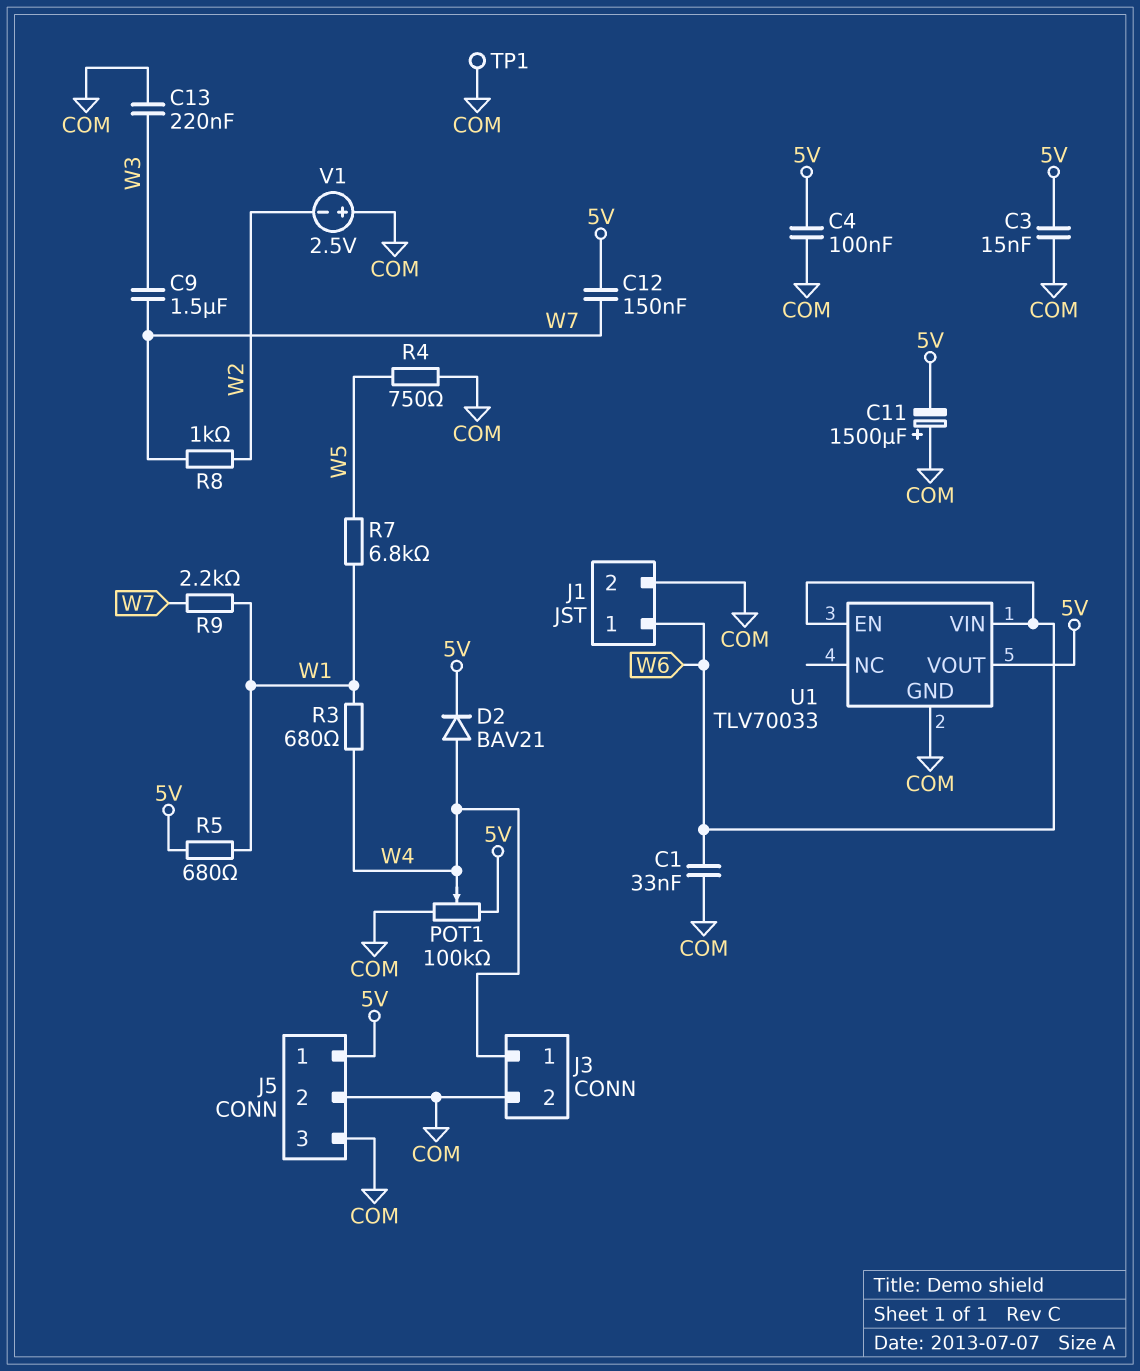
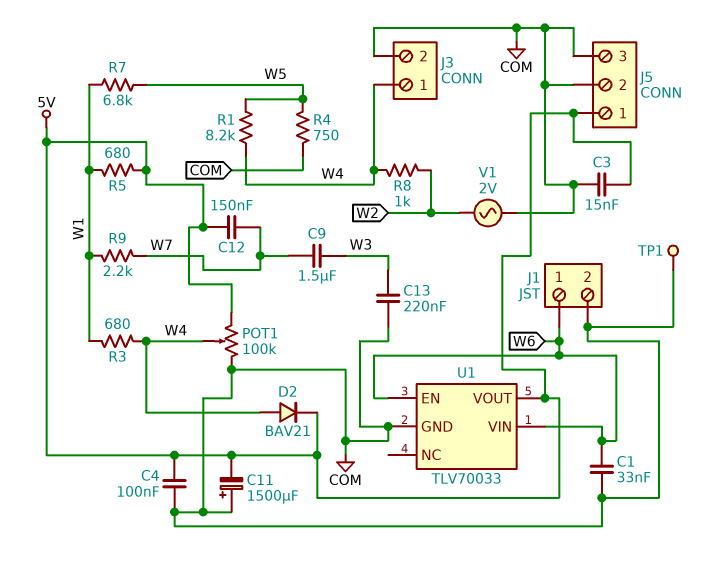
R1: none -> 8.2k (W4, W5)
R8: 1k (W2, W7) -> 1k (W2, W4)
V1: 2.5V (plus COM, minus W2) -> AC 2V (COM, W2)

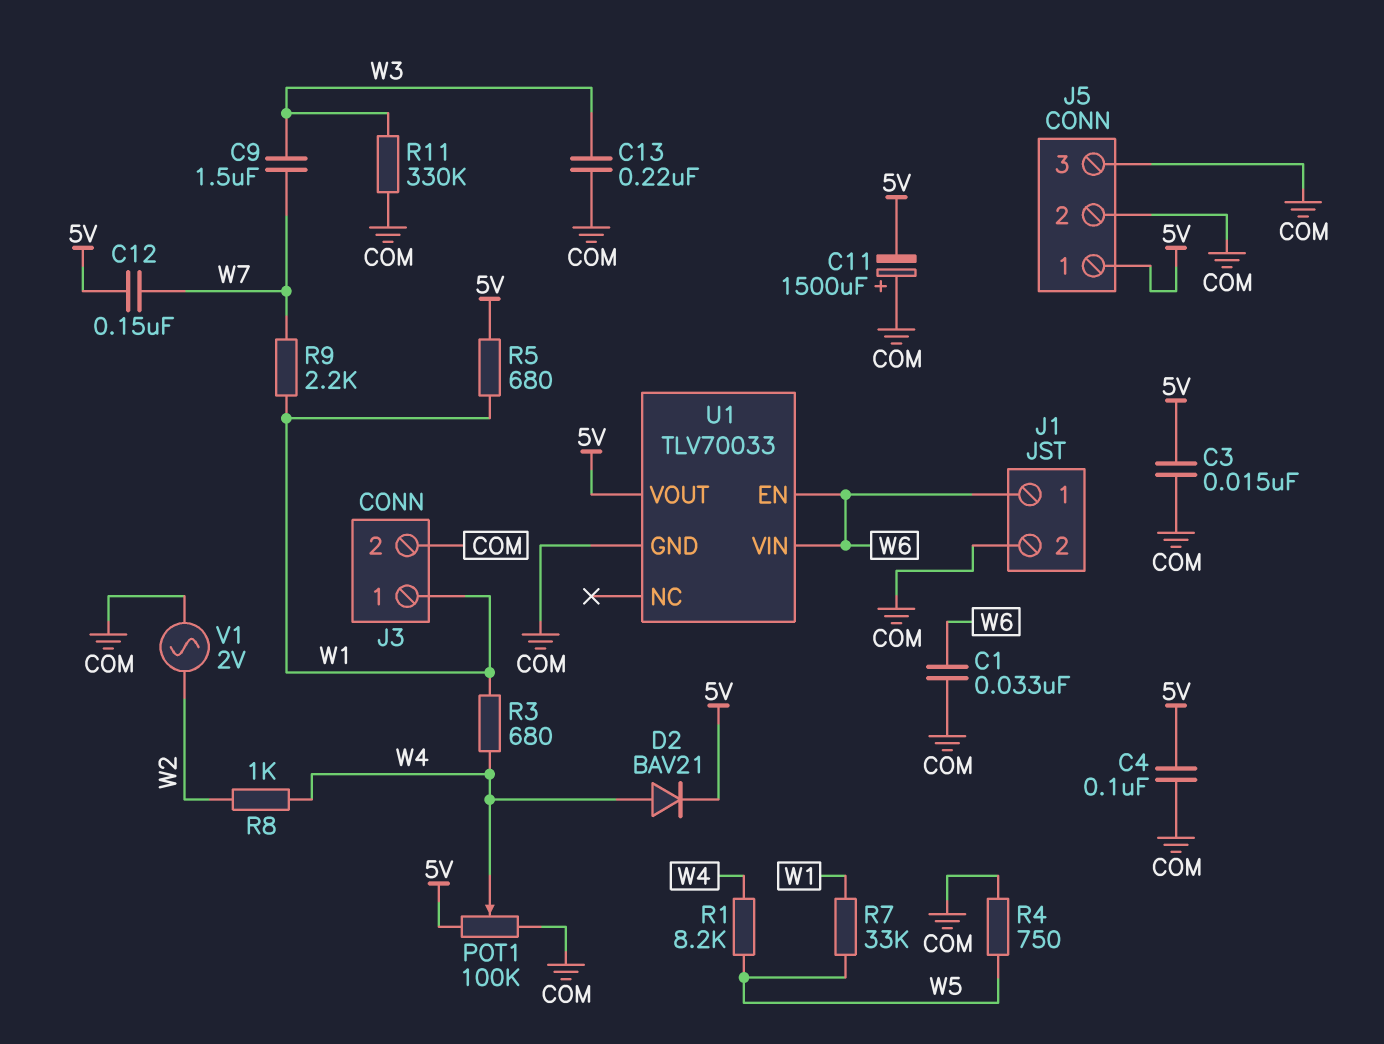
J3 pin 1: W4 -> W1
R7: 6.8k (W1, W5) -> 33k (W1, W5)
R11: none -> 330k (COM, W3)
TP1: test point (COM) -> none

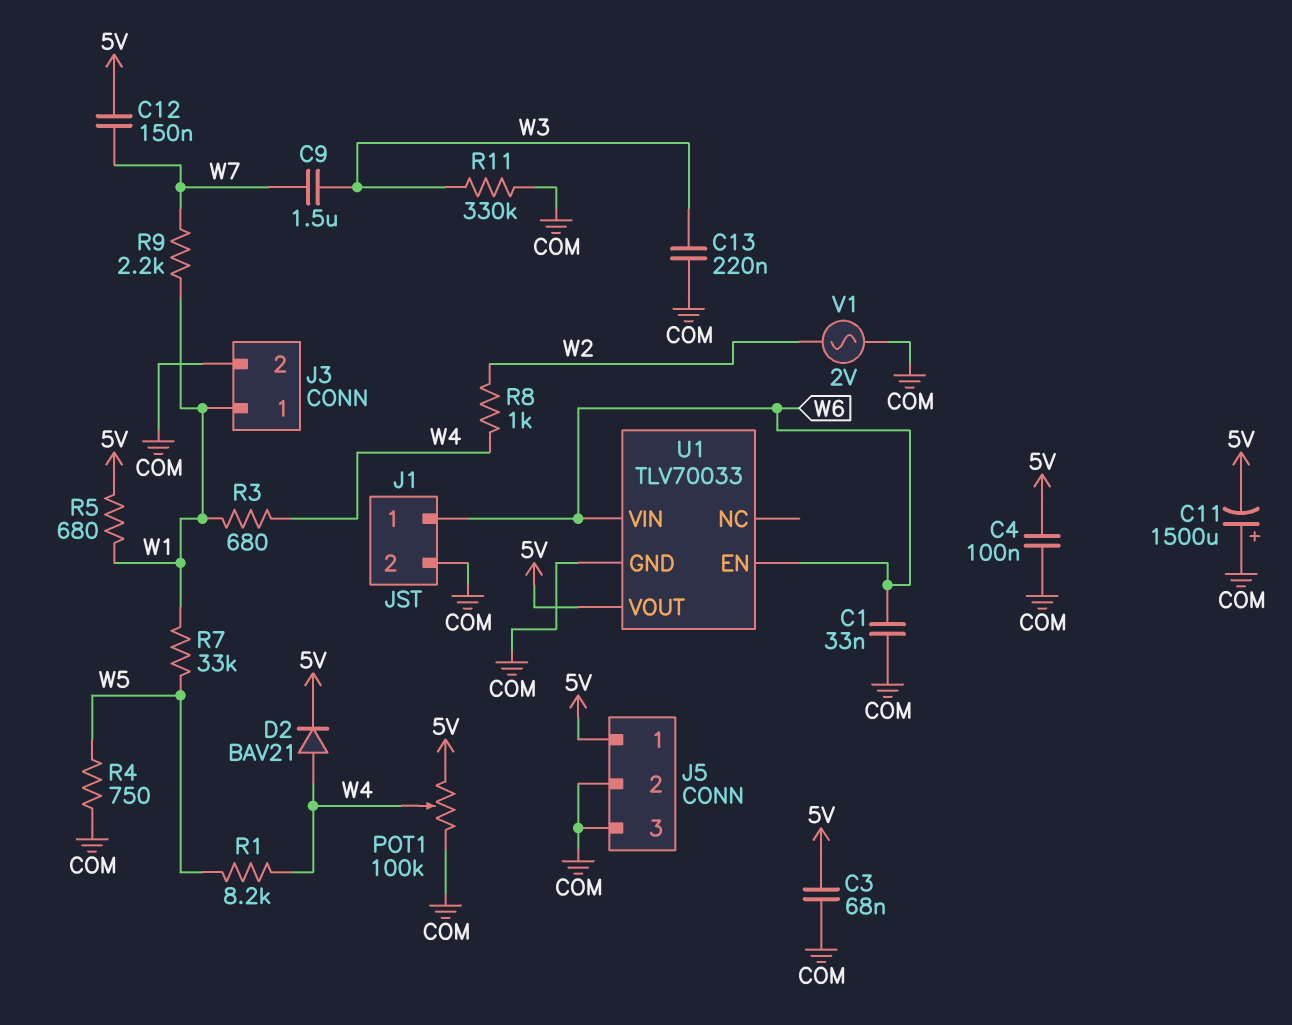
C3: 15nF (5V, COM) -> 68nF (5V, COM)

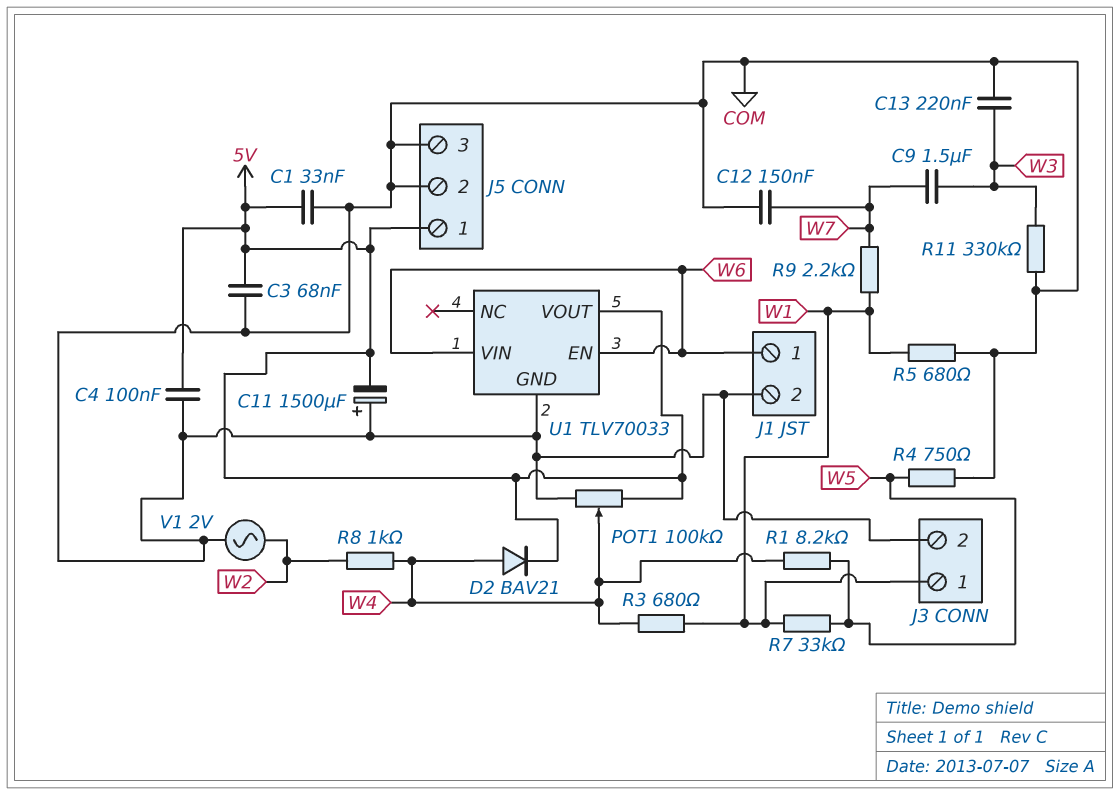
C1: 33nF (COM, W6) -> 33nF (5V, COM)
C12: 150nF (5V, W7) -> 150nF (COM, W7)
R5: 680 (5V, W1) -> 680 (COM, W1)

